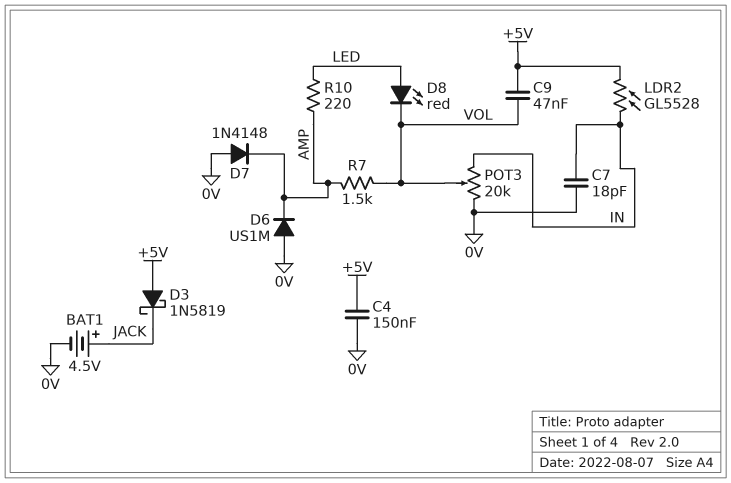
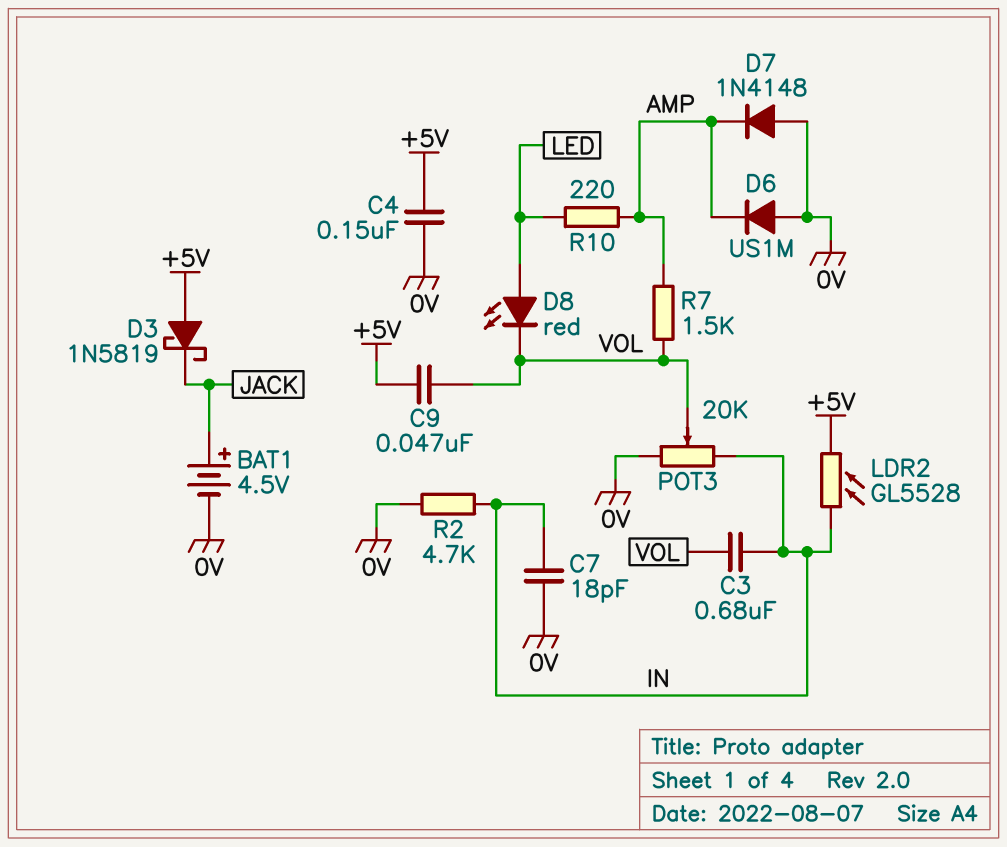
C3: none -> 680nF (IN, VOL)
R2: none -> 4.7k (0V, IN)

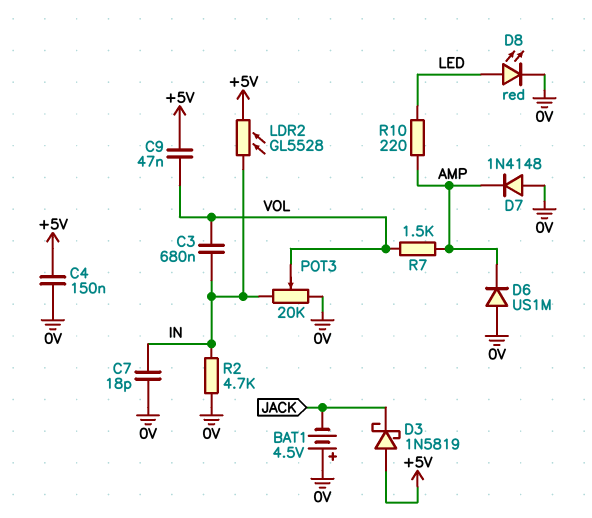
BAT1: 4.5V (plus JACK, minus 0V) -> 4.5V (plus 0V, minus JACK)
D8: LED red (A LED, K VOL) -> LED red (A LED, K 0V)

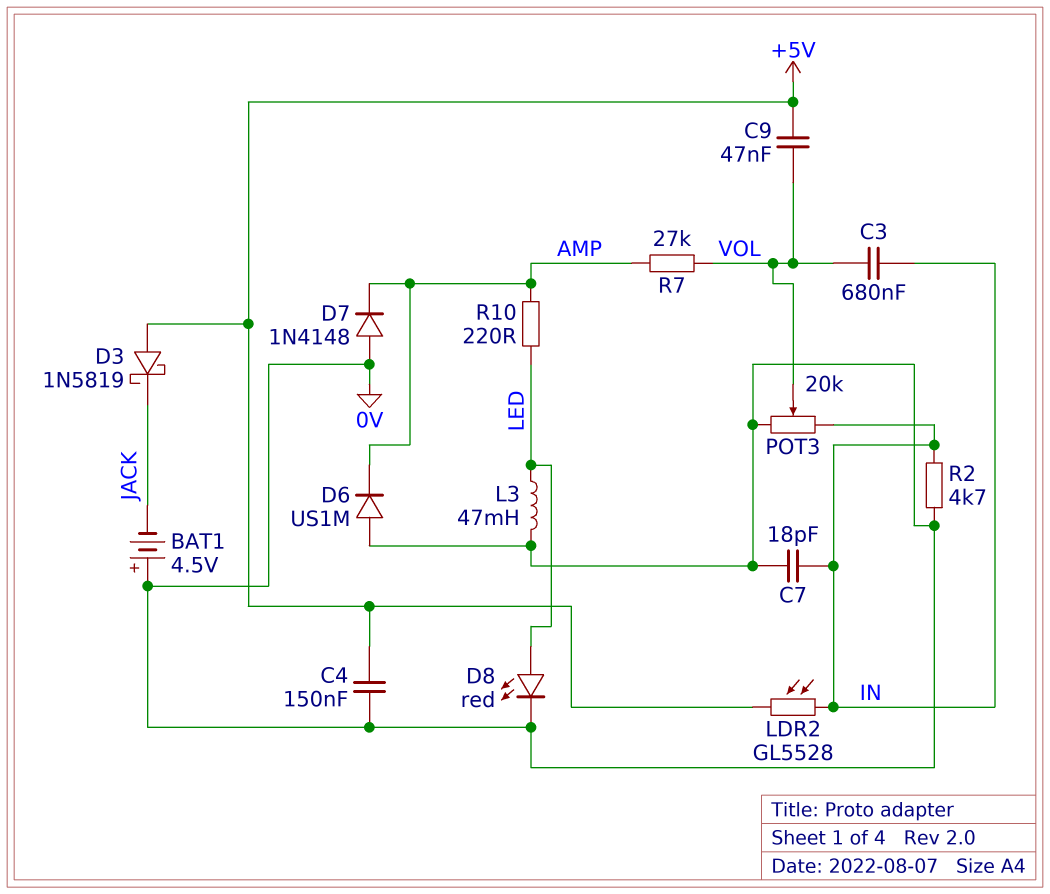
L3: none -> 47mH (0V, LED)
R7: 1.5k (AMP, VOL) -> 27k (AMP, VOL)

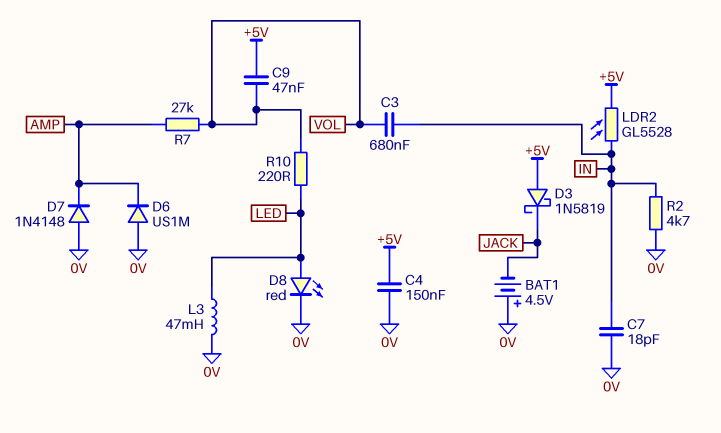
POT3: 20k (0V, IN, wiper VOL) -> none
R10: 220 (AMP, LED) -> 220 (LED, VOL)

